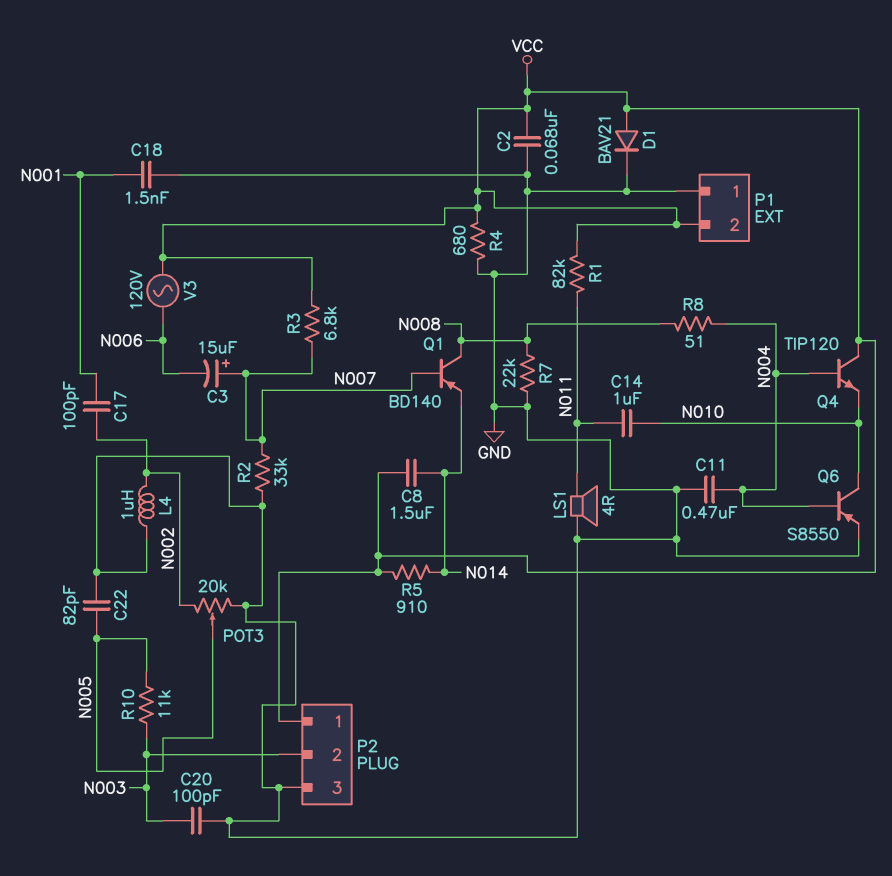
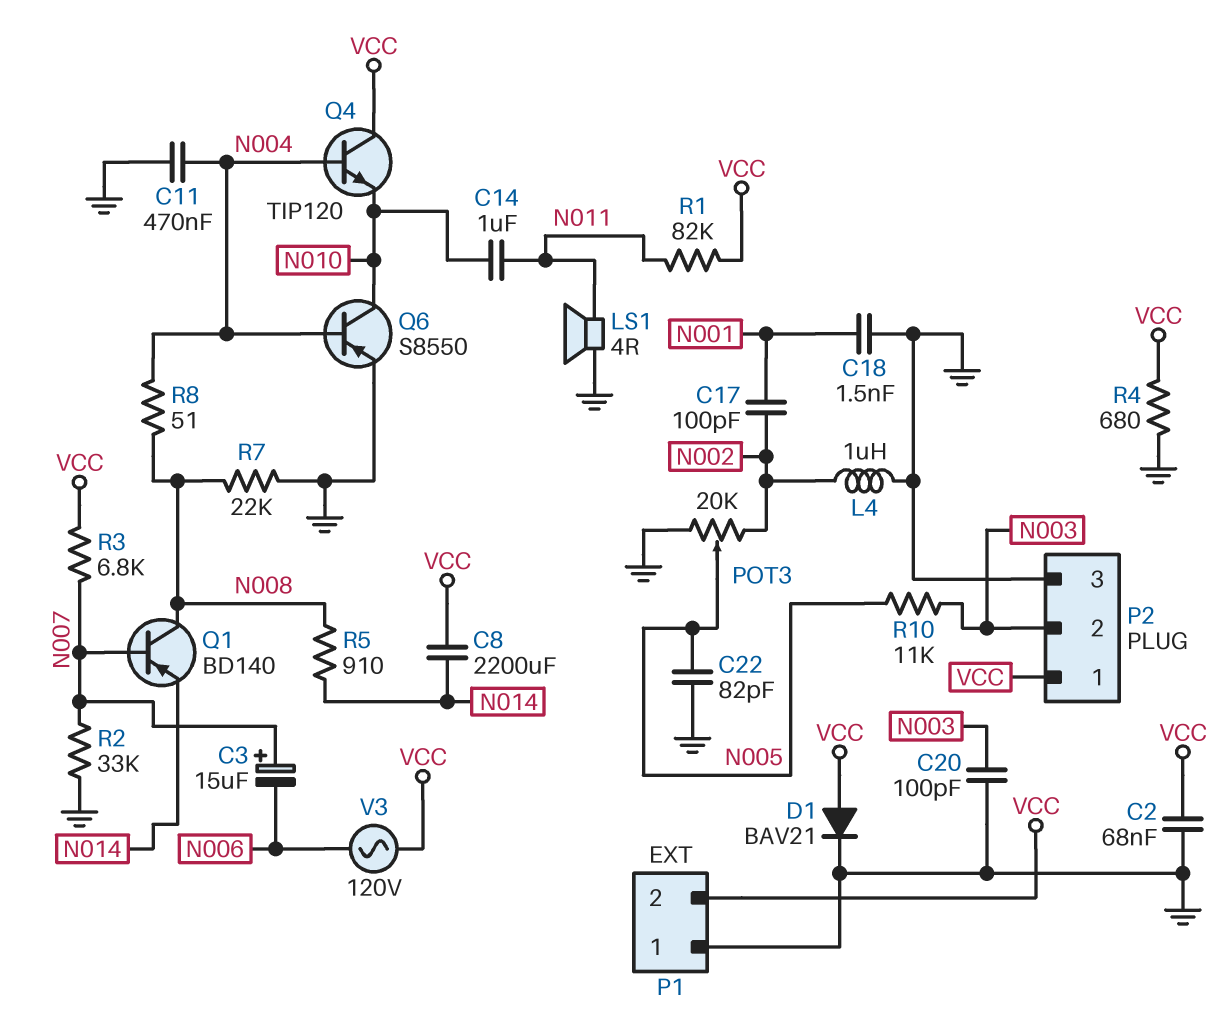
C8: 1.5uF (N014, VCC) -> 2200uF (N014, VCC)
R5: 910 (N014, VCC) -> 910 (N008, N014)

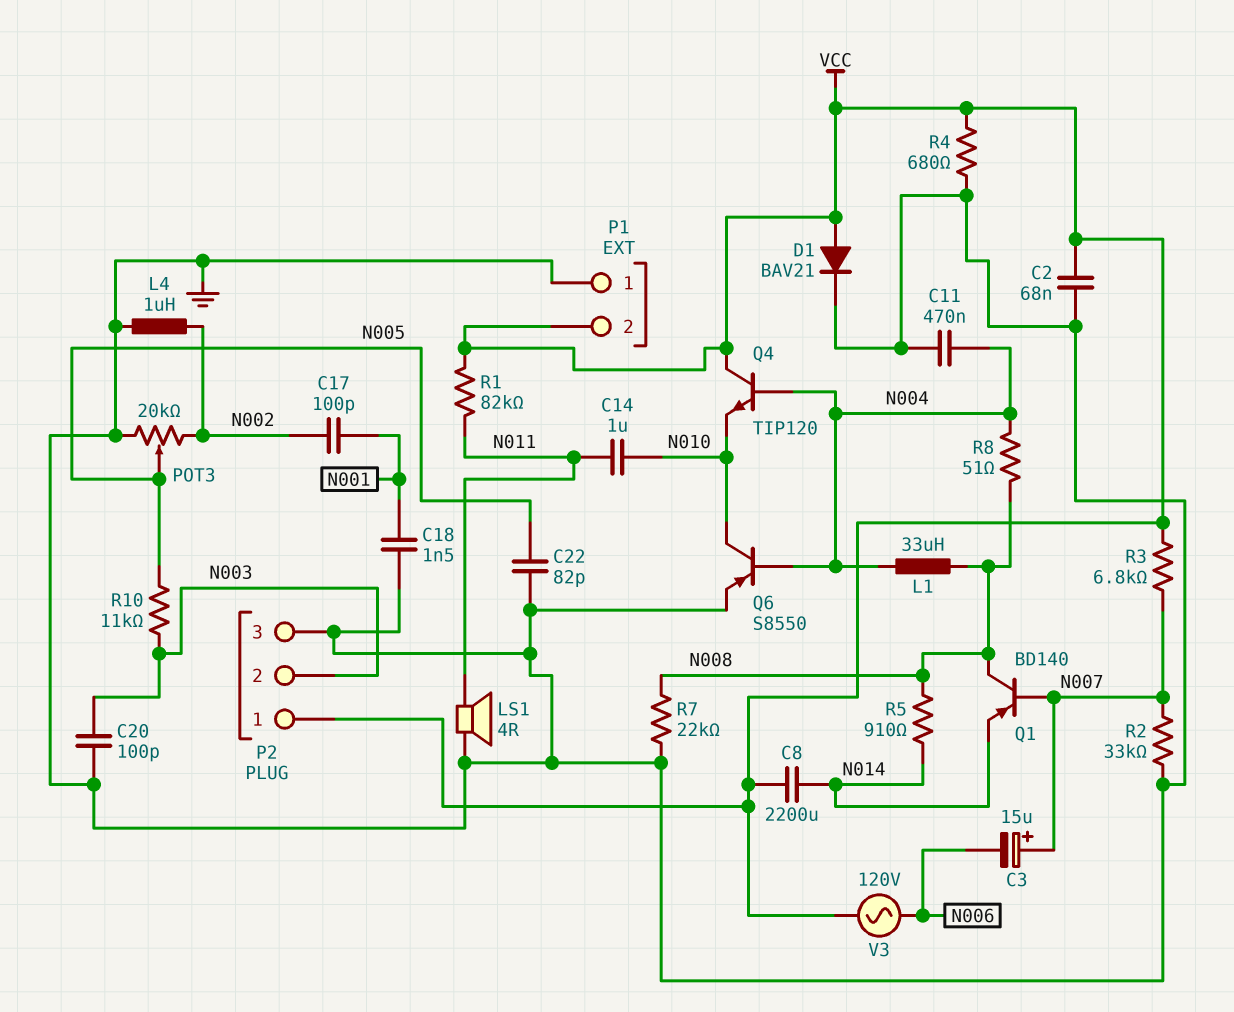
L1: none -> 33uH (N004, N008)

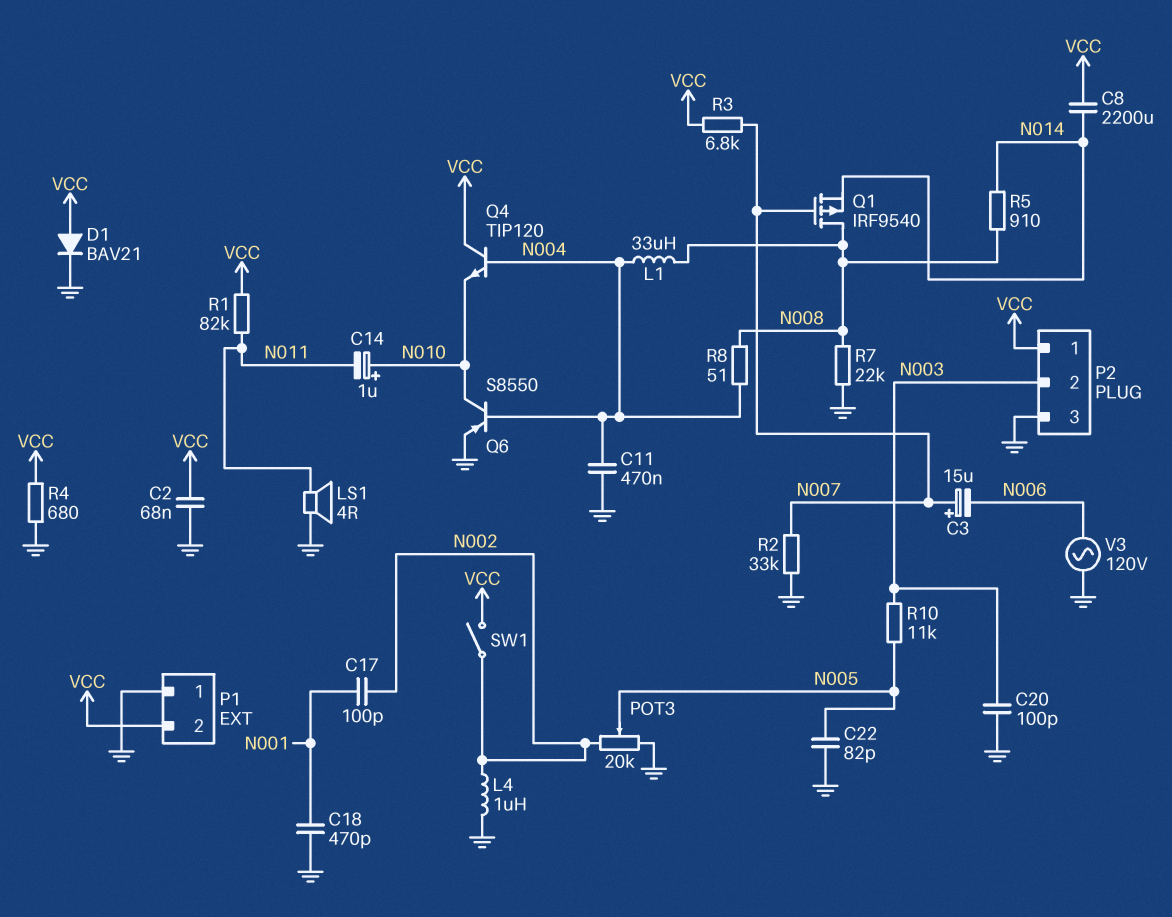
C14: 1uF (N010, N011) -> 1uF (plus N010, minus N011)
C18: 1.5nF (GND, N001) -> 470pF (GND, N001)
Q1: PNP BD140 (B N007, C N008, E N014) -> PMOS IRF9540 (G N007, D N008, S N014)
SW1: none -> switch (N002, VCC)
V3: AC 120V (N006, VCC) -> AC 120V (GND, N006)

